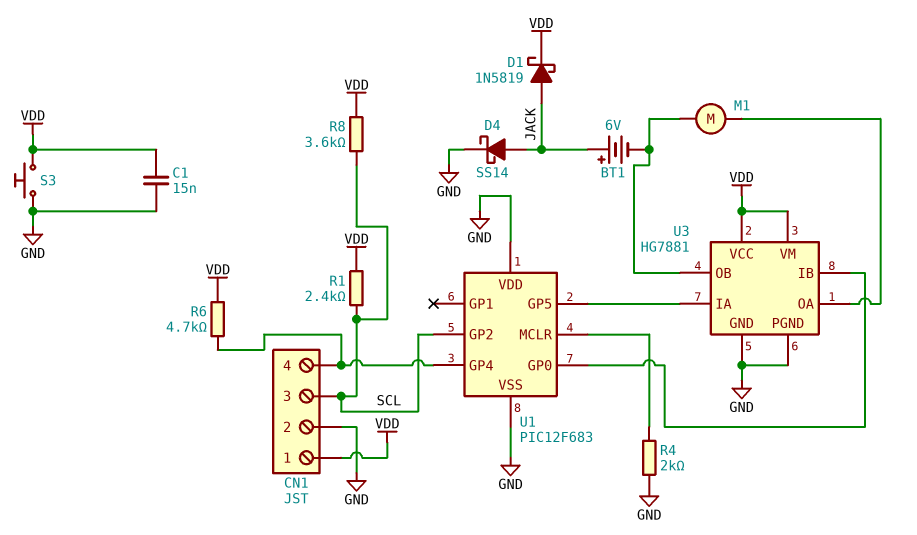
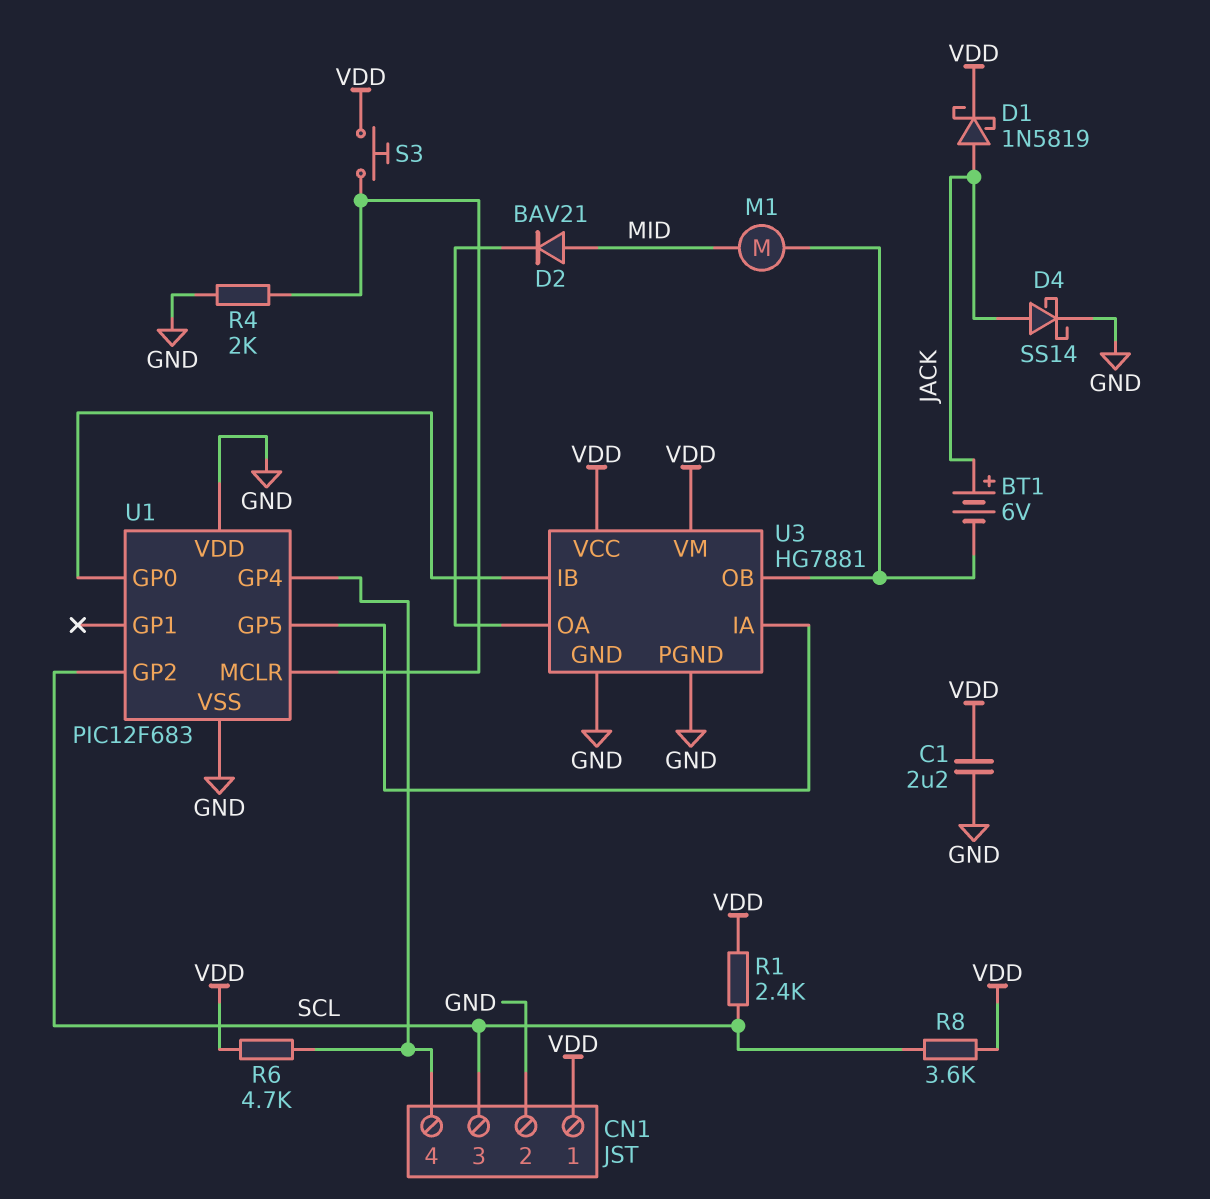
C1: 15nF (GND, VDD) -> 2.2uF (GND, VDD)
D2: none -> diode BAV21 (A MID, K U3/OA)
M1: motor (U3/OA, U3/OB) -> motor (MID, U3/OB)
S3: button (GND, VDD) -> button (U1/MCLR, VDD)

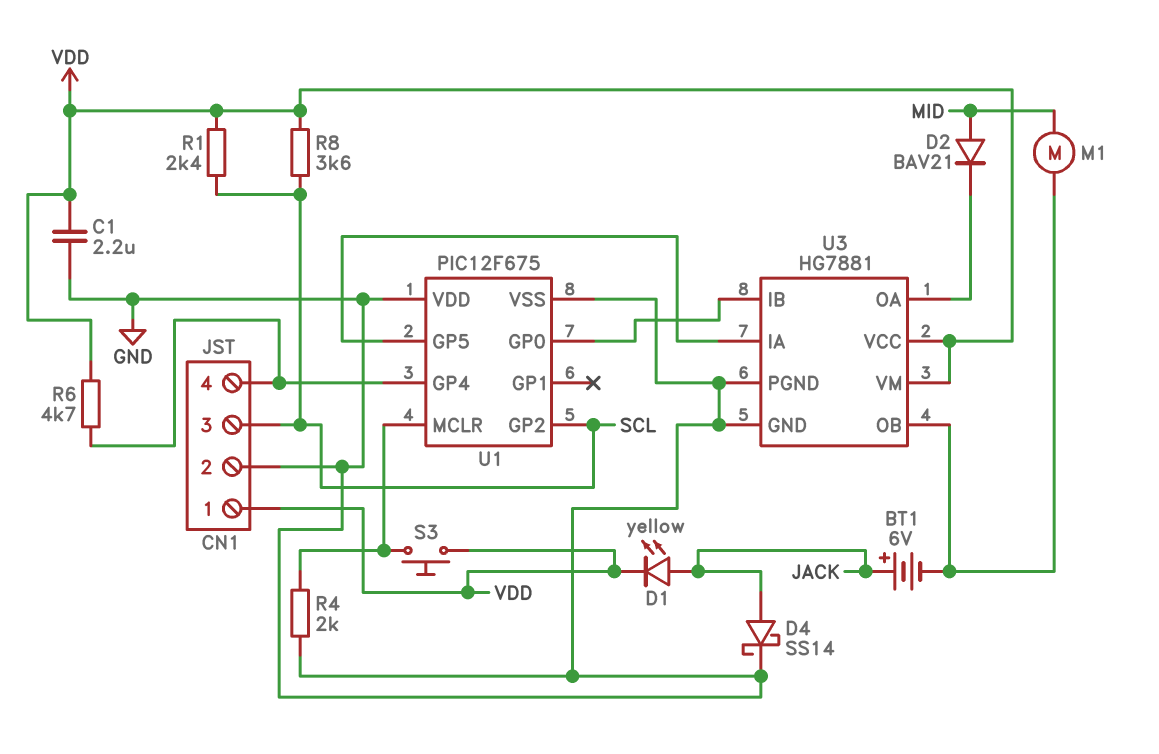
D1: schottky 1N5819 (A JACK, K VDD) -> LED yellow (A JACK, K VDD)
U1: PIC12F683 -> PIC12F675

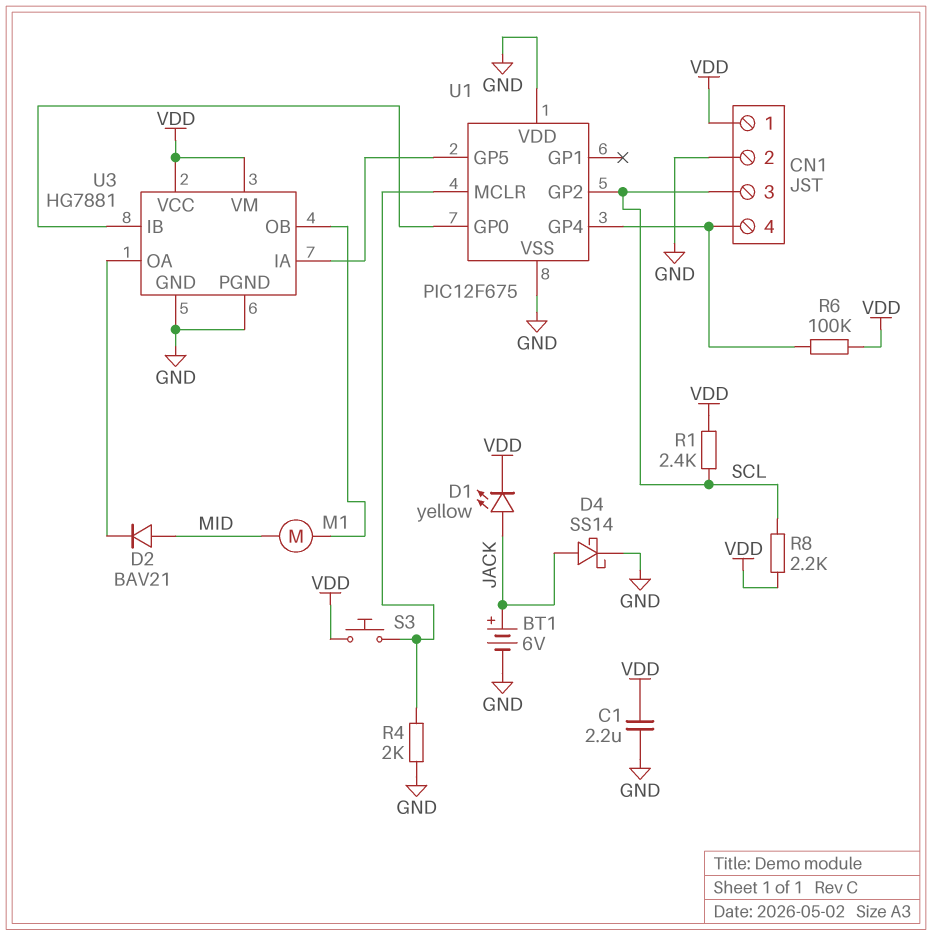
BT1: 6V (plus JACK, minus U3/OB) -> 6V (plus JACK, minus GND)
R6: 4.7k (CN1/4, VDD) -> 100k (CN1/4, VDD)
R8: 3.6k (SCL, VDD) -> 2.2k (SCL, VDD)

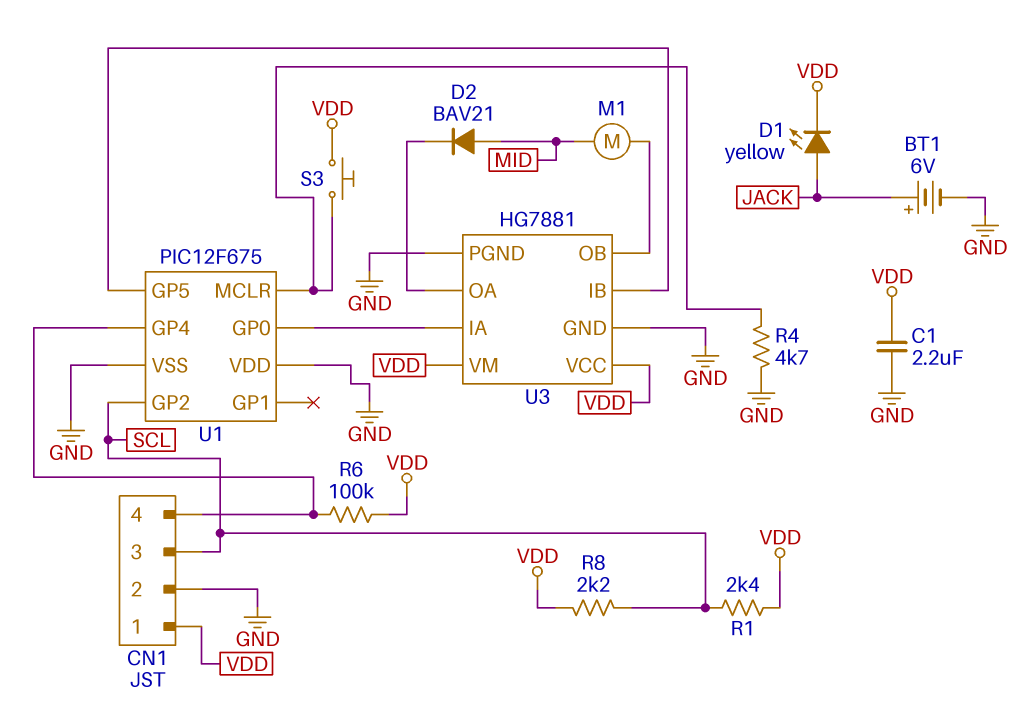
D4: schottky SS14 (A JACK, K GND) -> none
R4: 2k (GND, U1/MCLR) -> 4.7k (GND, U1/MCLR)
U3 pin IA: U1/GP5 -> U1/GP0
U3 pin IB: U1/GP0 -> U1/GP5

